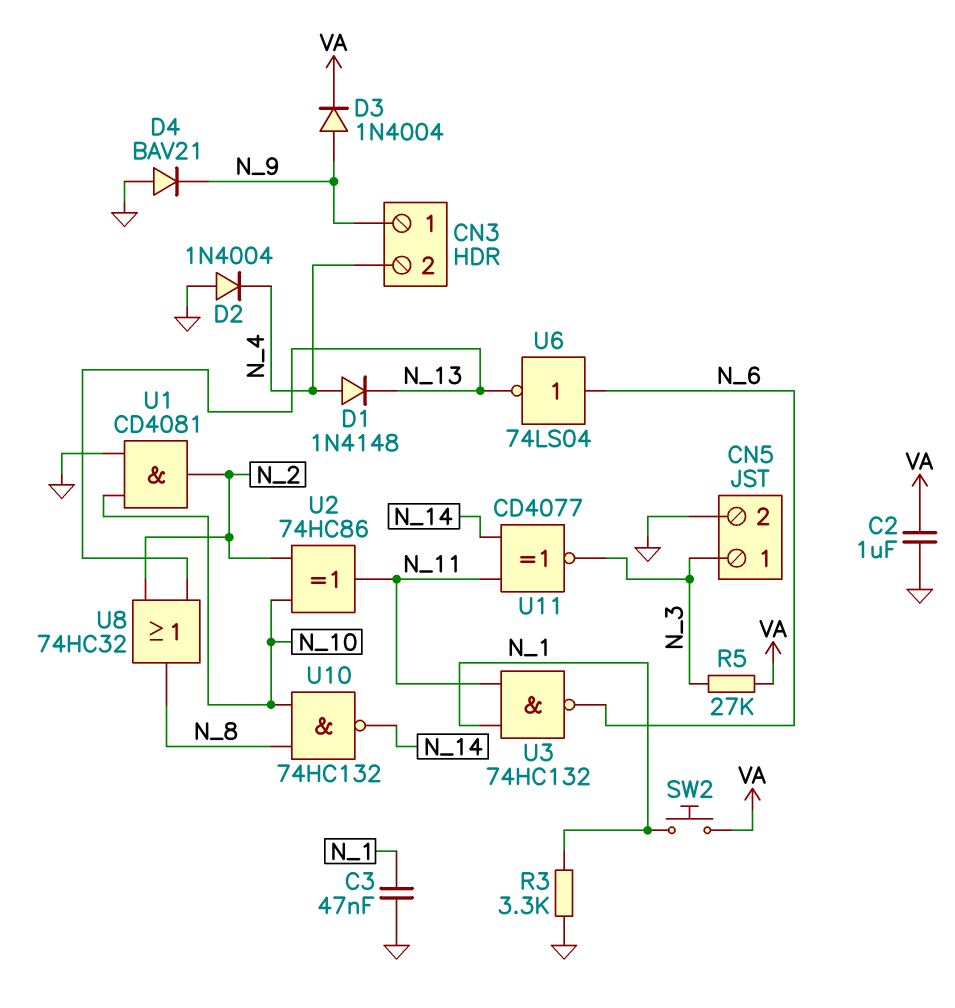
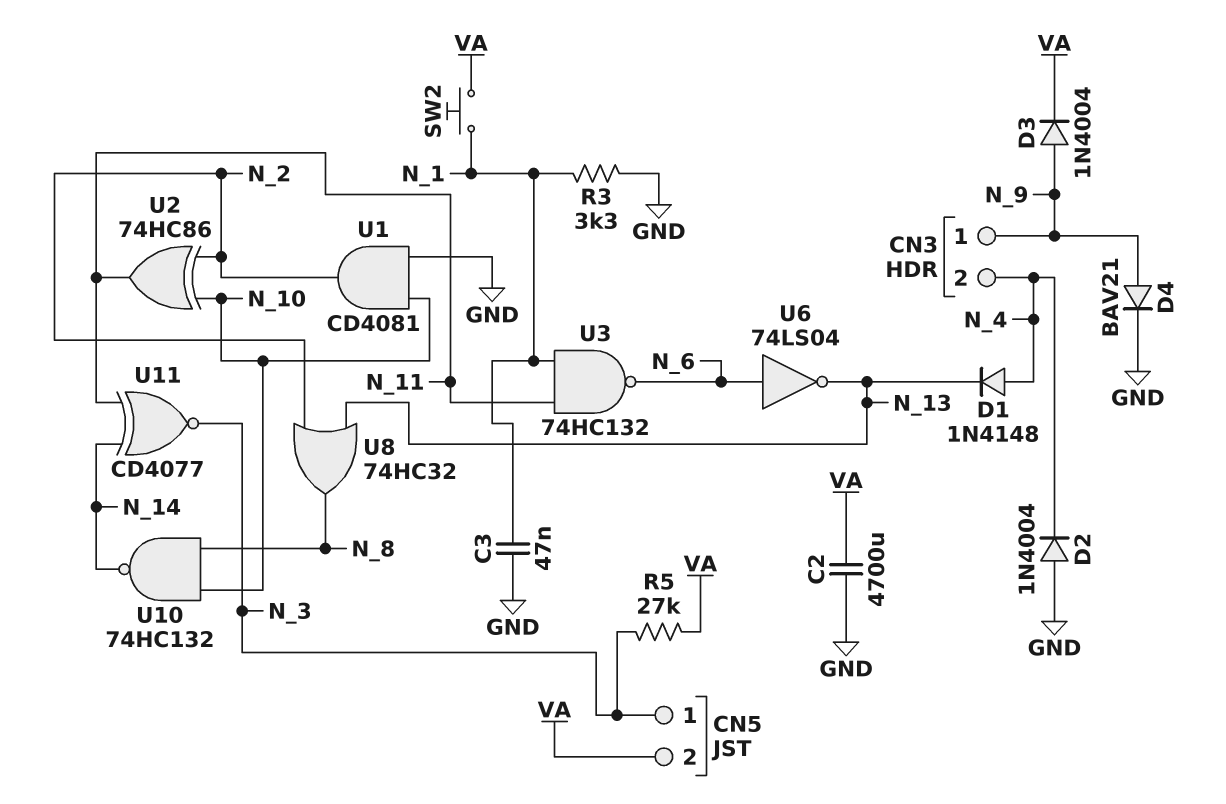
C2: 1uF (GND, VA) -> 4700uF (GND, VA)
CN5 pin 2: GND -> VA
D4: diode BAV21 (A GND, K N_9) -> diode BAV21 (A N_9, K GND)

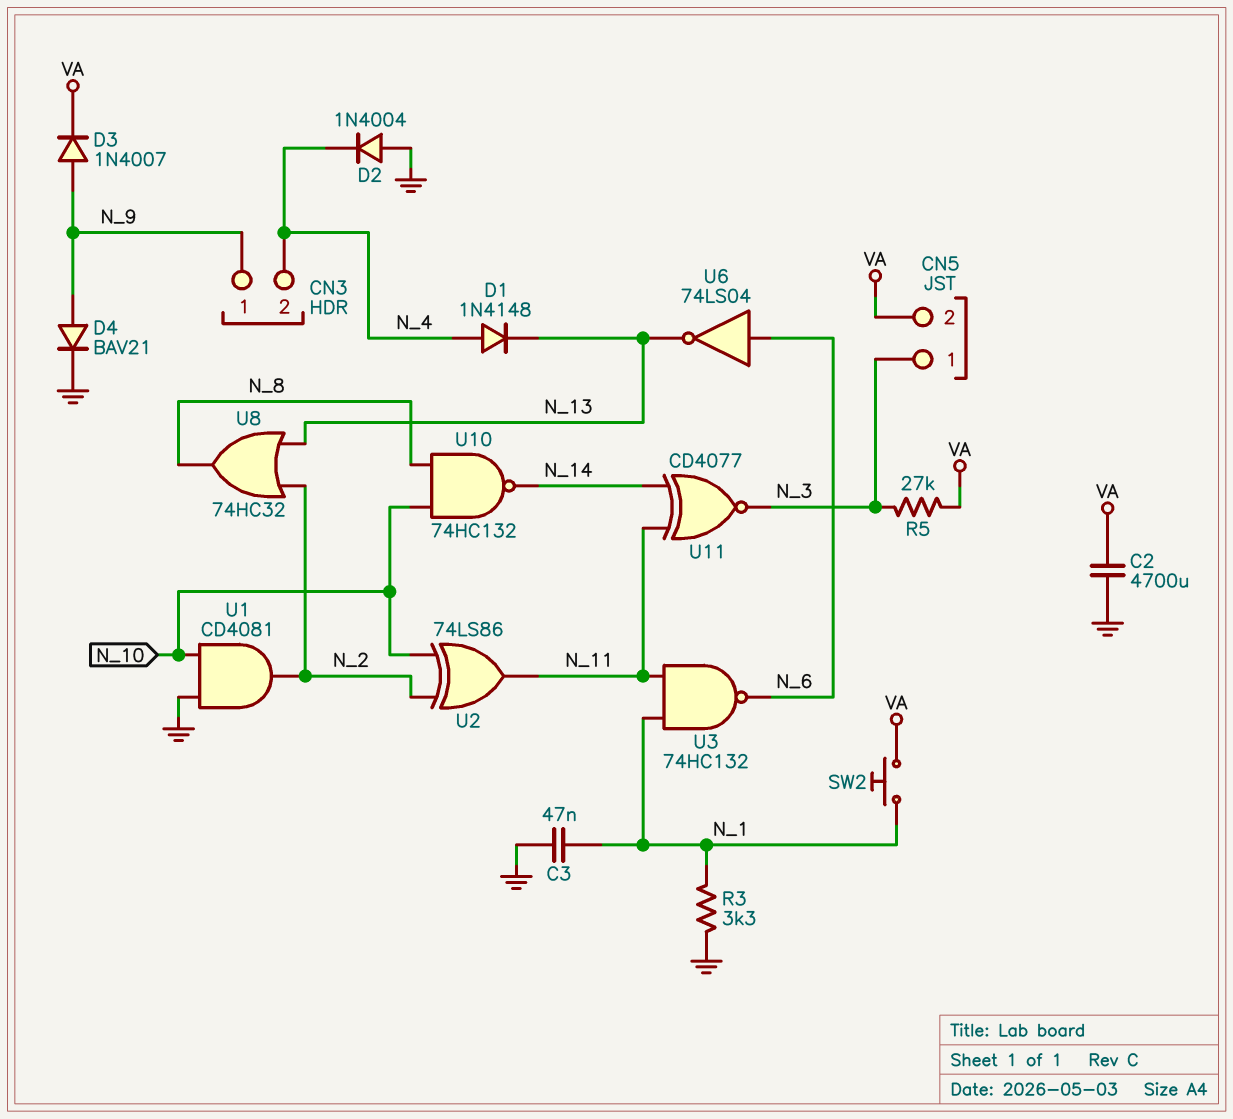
D3: diode 1N4004 (A N_9, K VA) -> diode 1N4007 (A N_9, K VA)
U2: XOR 74HC86 (in N_2, in N_10, out N_11) -> XOR 74LS86 (in N_2, in N_10, out N_11)

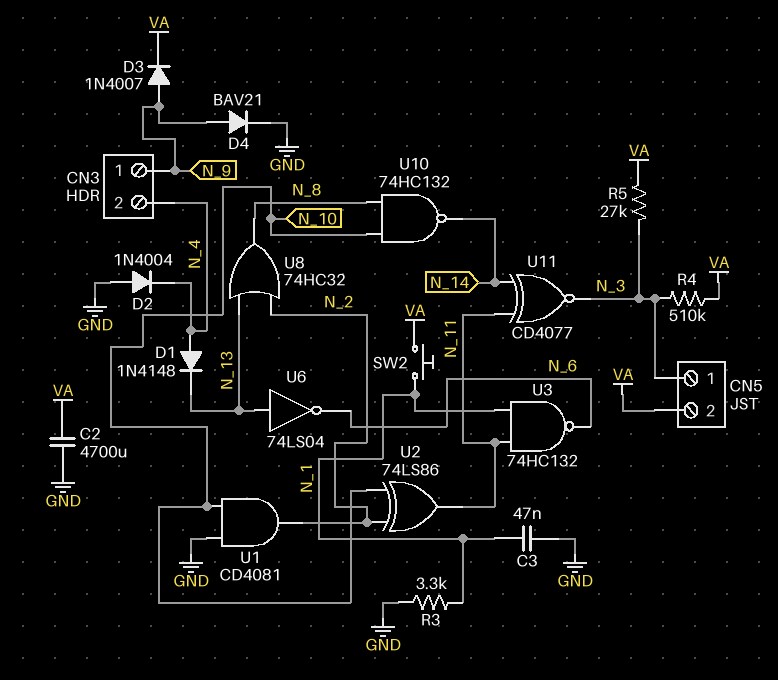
R4: none -> 510k (N_3, VA)
U6: NOT 74LS04 (in N_6, out N_13) -> NOT 74LS04 (in N_13, out N_6)

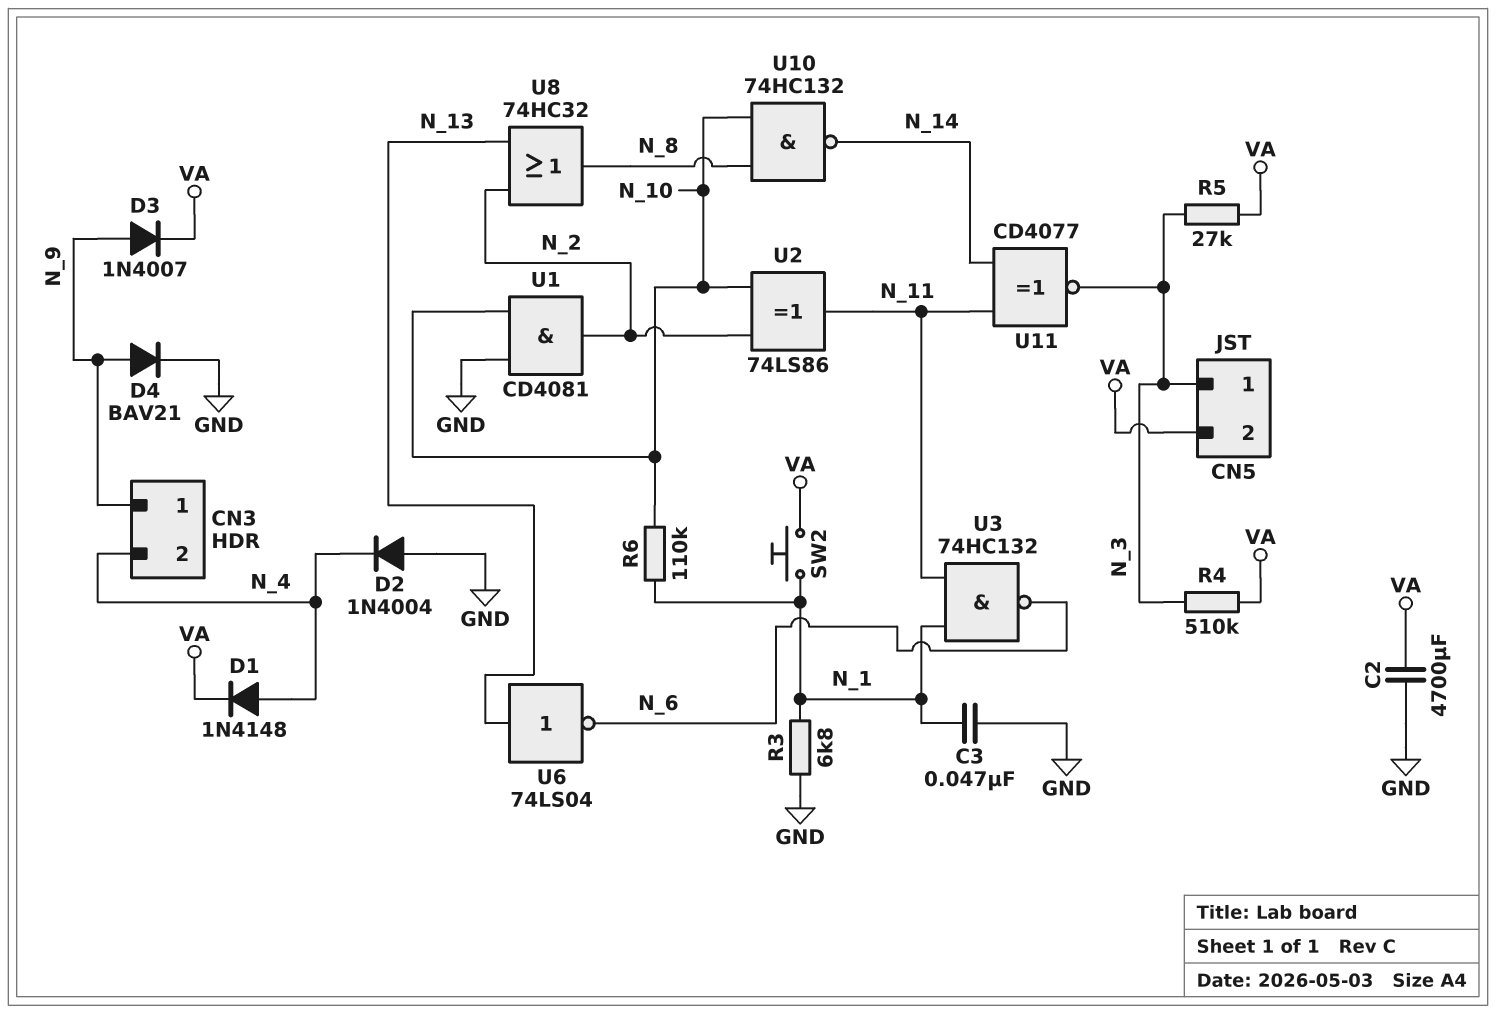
D1: diode 1N4148 (A N_4, K N_13) -> diode 1N4148 (A N_4, K VA)
R3: 3.3k (GND, N_1) -> 6.8k (GND, N_1)
R6: none -> 110k (N_1, N_10)

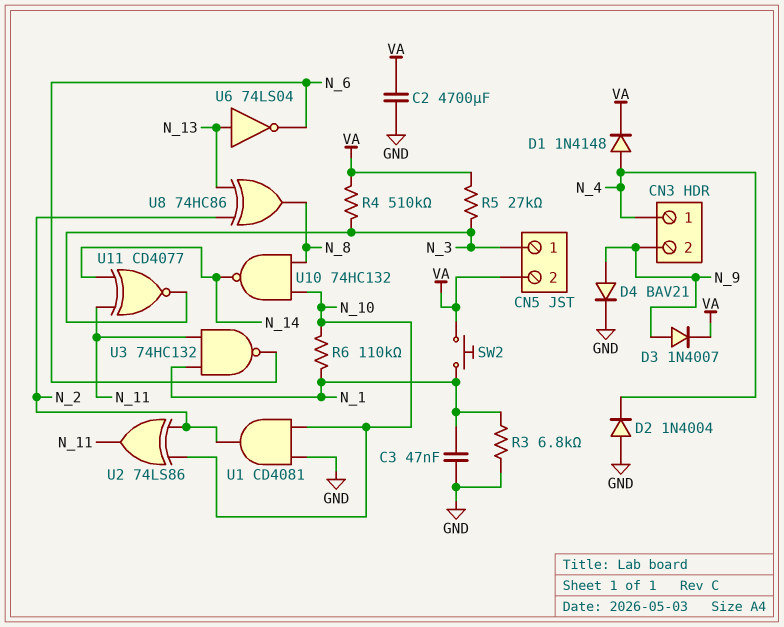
CN3 pin 1: N_9 -> N_4
CN3 pin 2: N_4 -> N_9
U8: OR 74HC32 (in N_2, in N_13, out N_8) -> XOR 74HC86 (in N_2, in N_13, out N_8)

